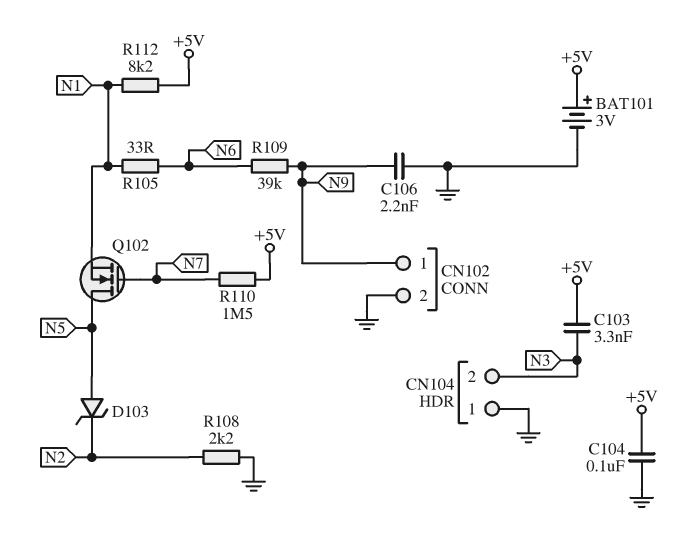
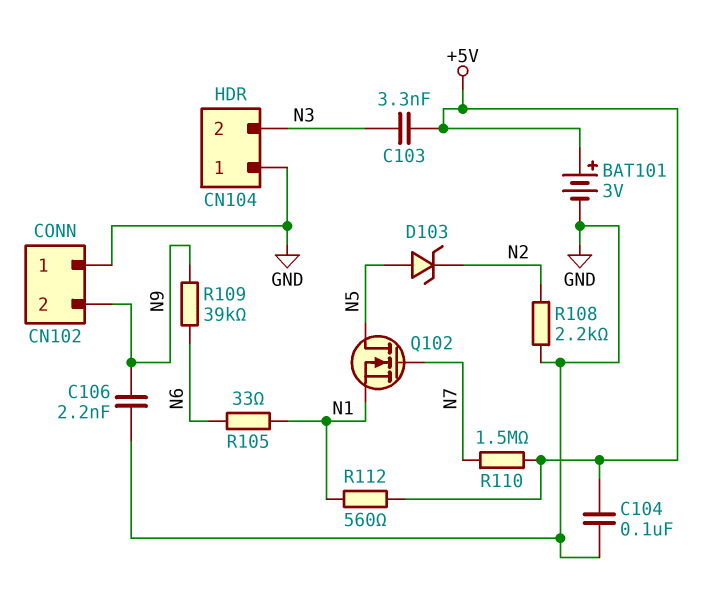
CN102 pin 1: N9 -> GND
CN102 pin 2: GND -> N9
R112: 8.2k (+5V, N1) -> 560 (+5V, N1)

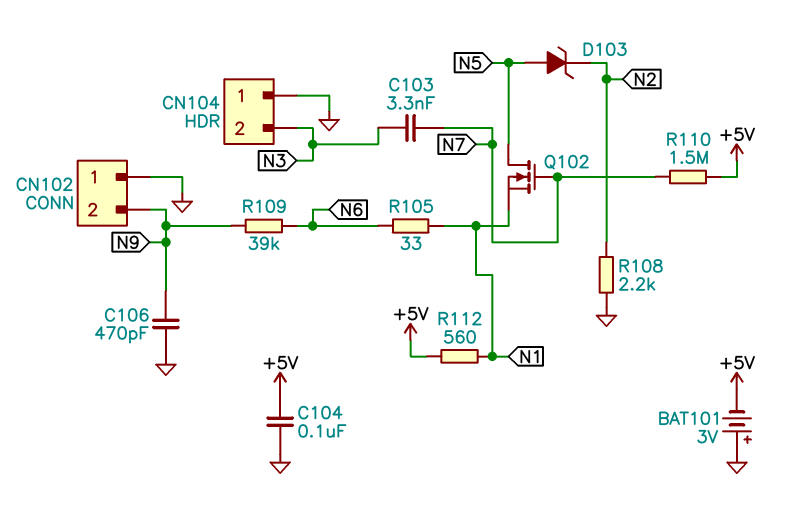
BAT101: 3V (plus +5V, minus GND) -> 3V (plus GND, minus +5V)
C103: 3.3nF (+5V, N3) -> 3.3nF (N3, N7)
C106: 2.2nF (GND, N9) -> 470pF (GND, N9)

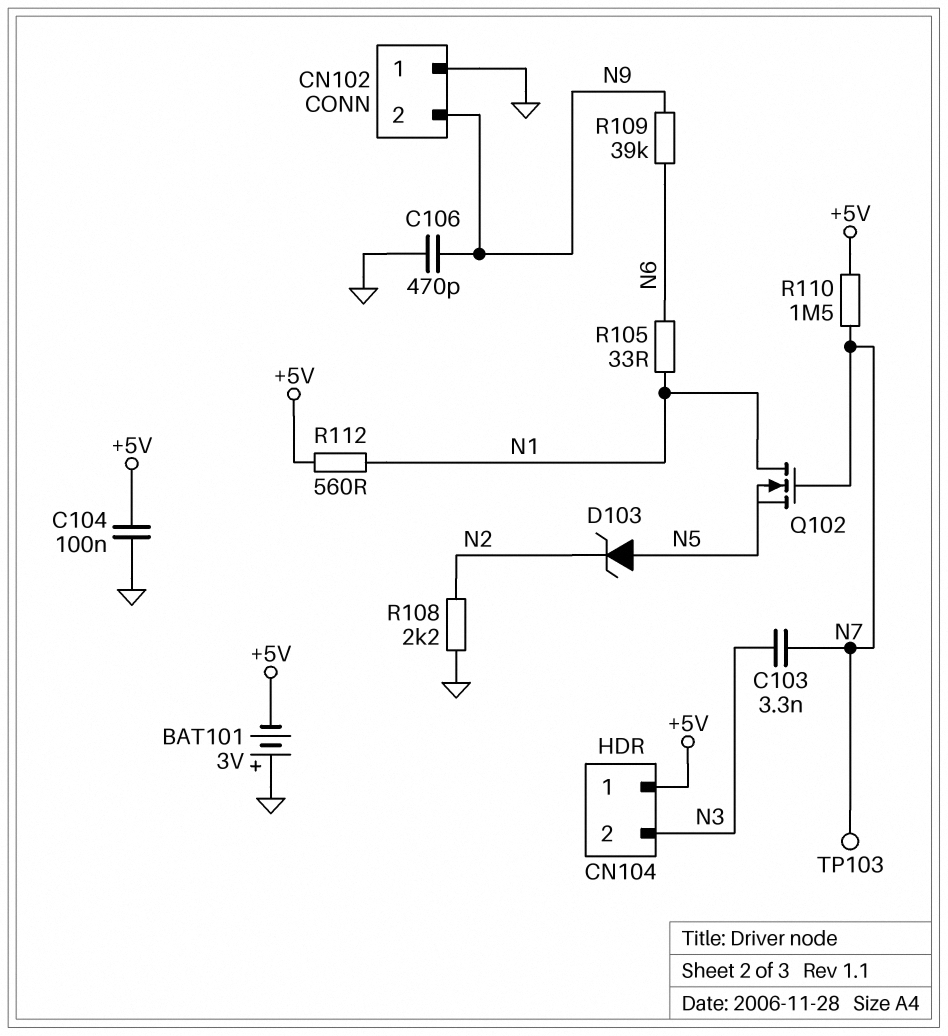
CN104 pin 1: GND -> +5V
Q102: NMOS (G N7, D N5, S N1) -> NMOS (G N7, D N1, S N5)
TP103: none -> test point (N7)

